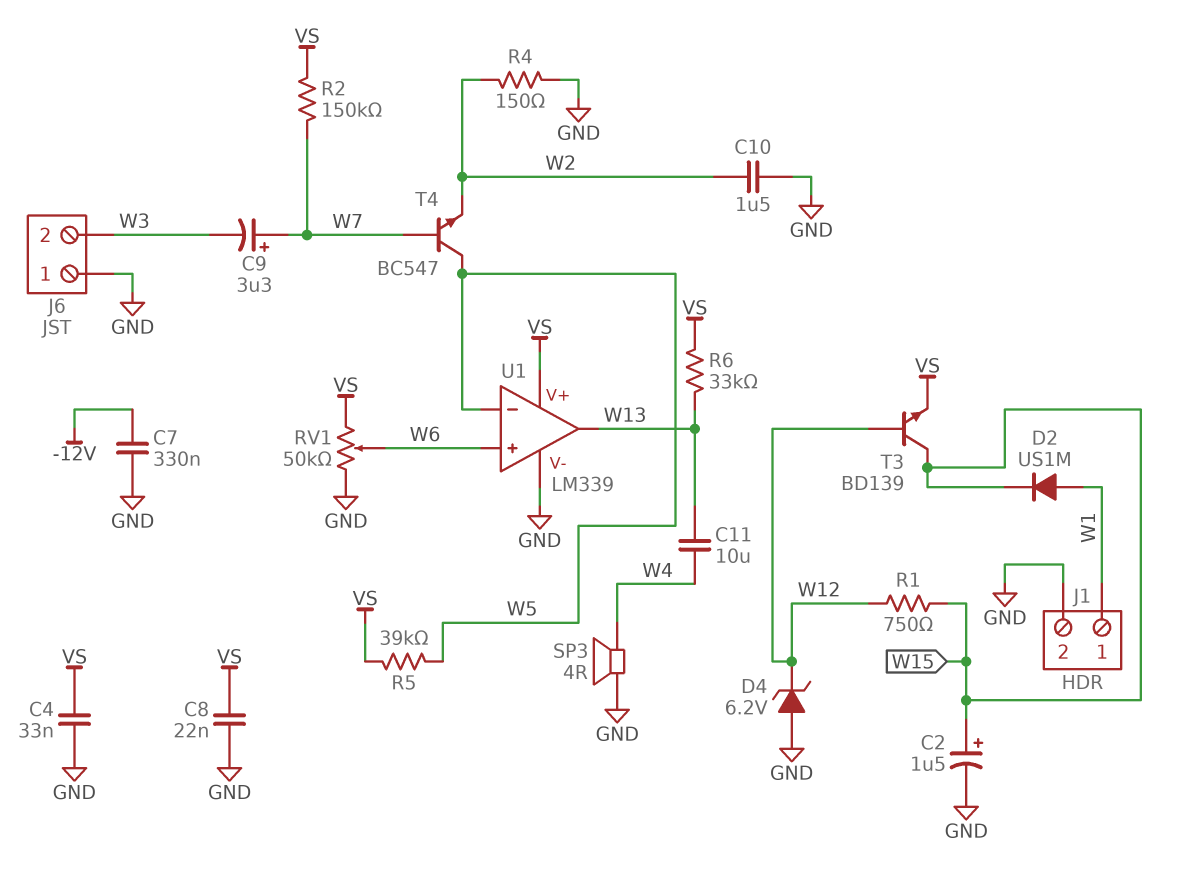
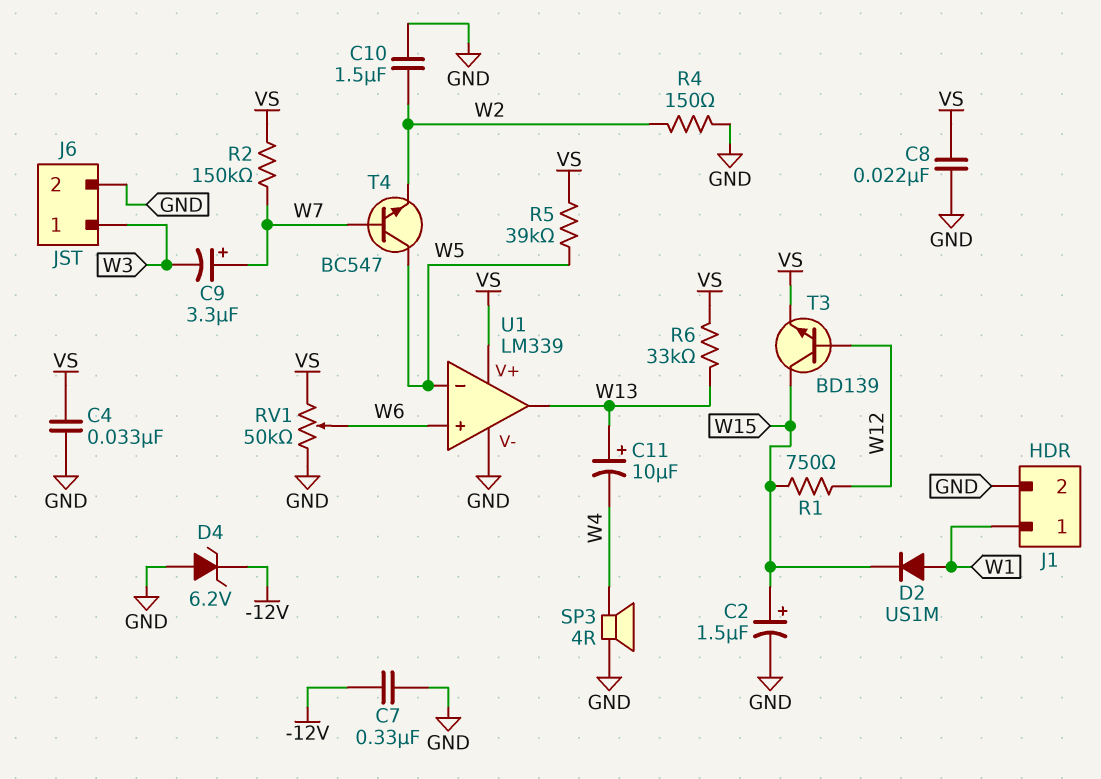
C11: 10uF (W4, W13) -> 10uF (plus W13, minus W4)
D4: zener 6.2V (A GND, K W12) -> zener 6.2V (A GND, K -12V)
J6 pin 1: GND -> W3
J6 pin 2: W3 -> GND

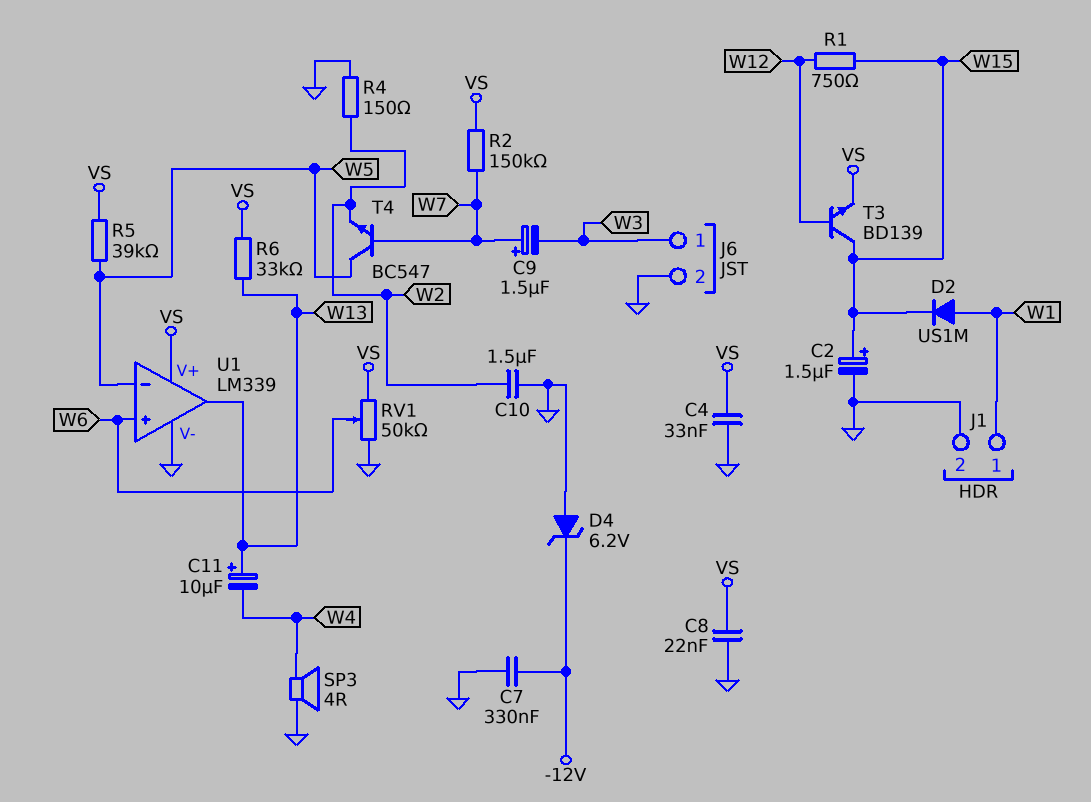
C9: 3.3uF (plus W7, minus W3) -> 1.5uF (plus W7, minus W3)

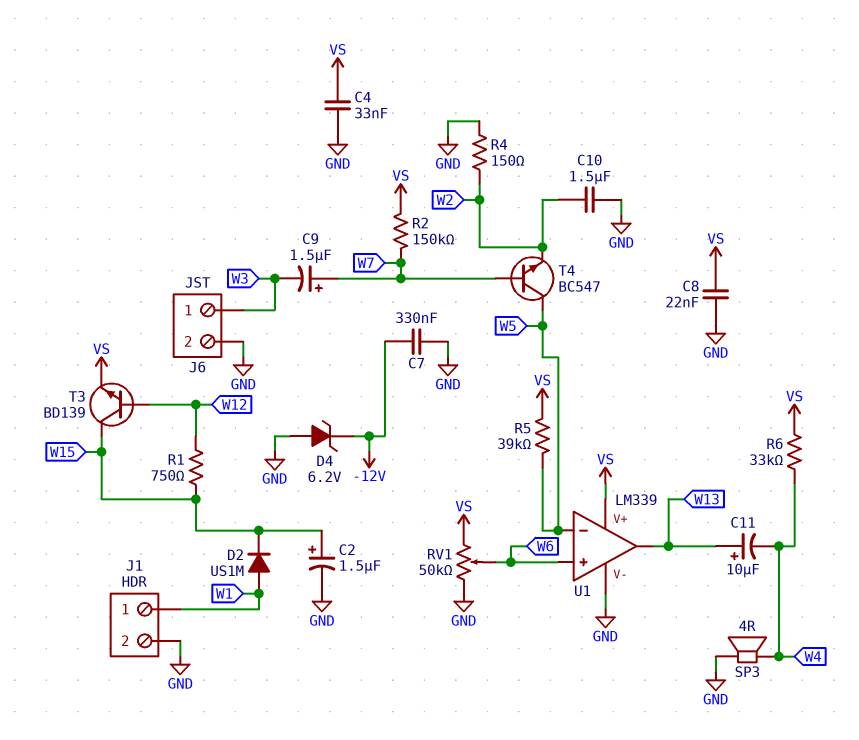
R6: 33k (VS, W13) -> 33k (VS, W4)

